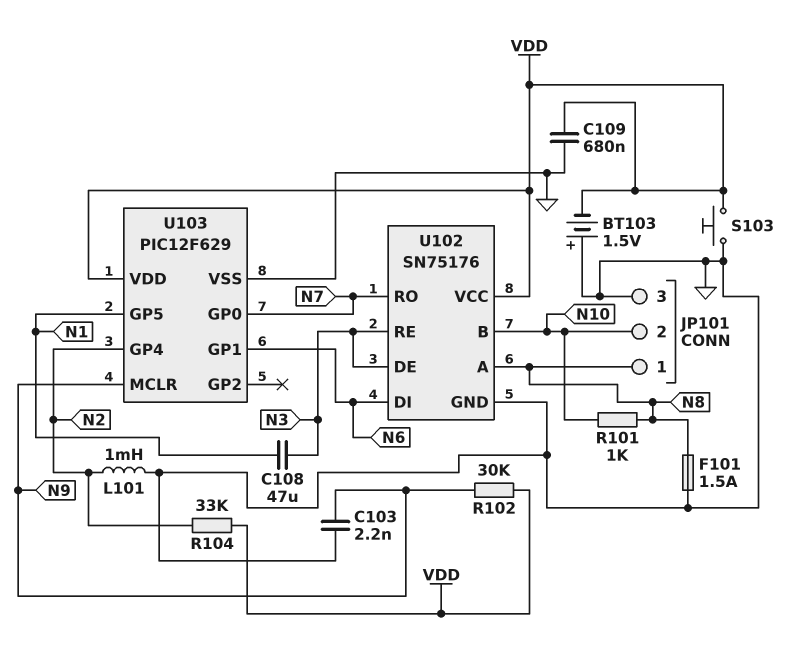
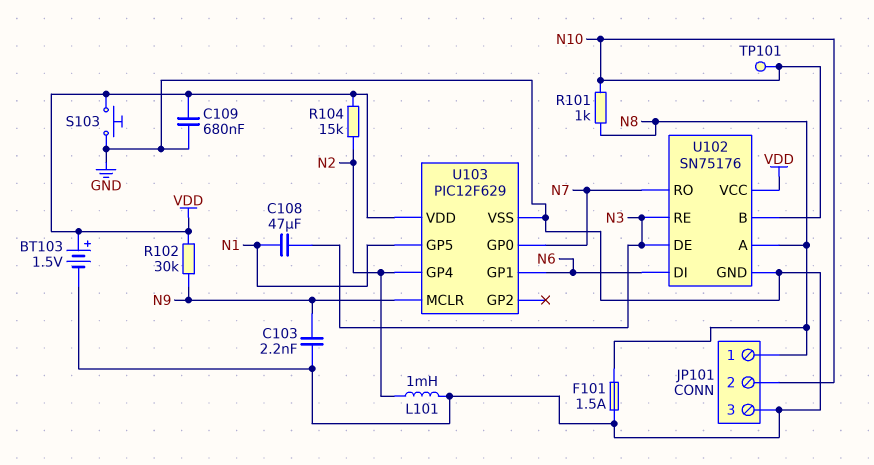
BT103: 1.5V (plus GND, minus VDD) -> 1.5V (plus VDD, minus GND)
R104: 33k (N2, VDD) -> 15k (N2, VDD)
TP101: none -> test point (N10)

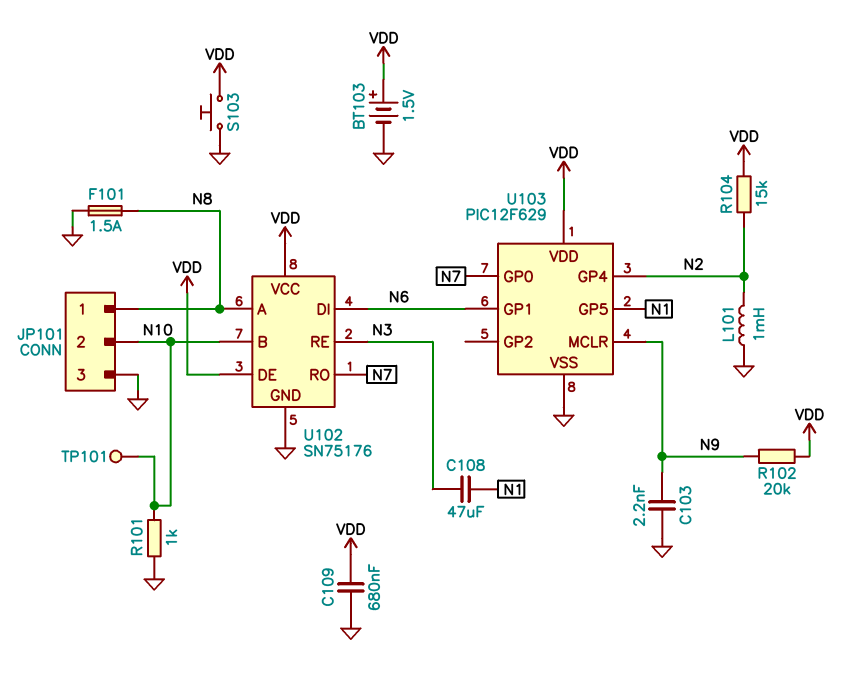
R101: 1k (N8, N10) -> 1k (GND, N10)
R102: 30k (N9, VDD) -> 20k (N9, VDD)
U102 pin DE: N3 -> VDD

